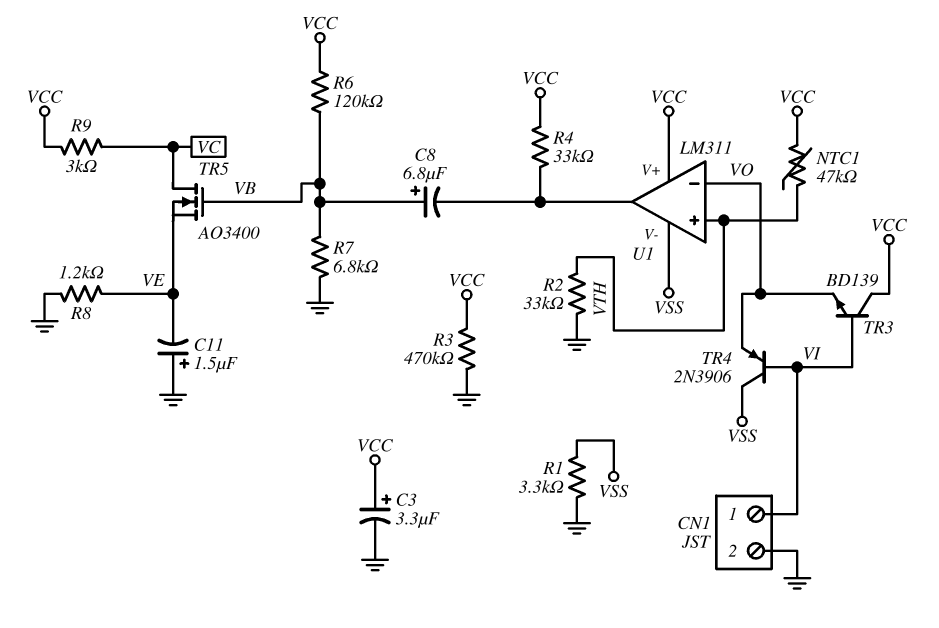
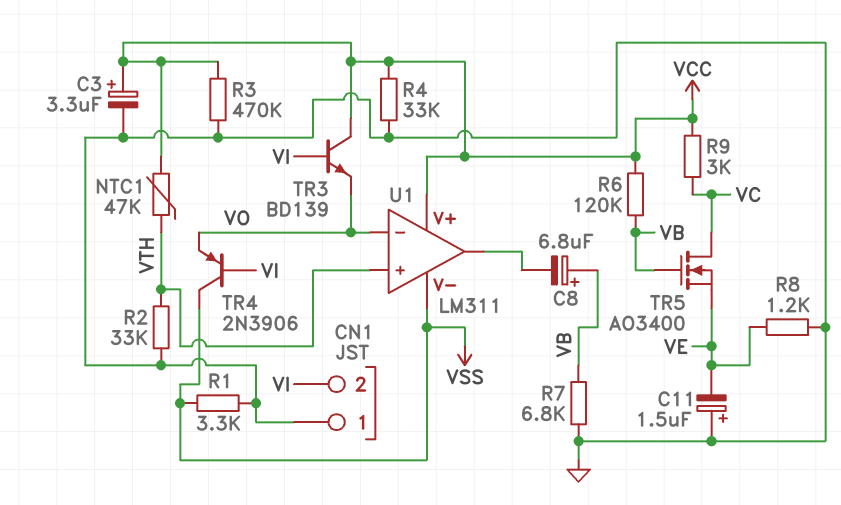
CN1 pin 1: VI -> GND
CN1 pin 2: GND -> VI
R4: 33k (U1/out, VCC) -> 33k (GND, VCC)

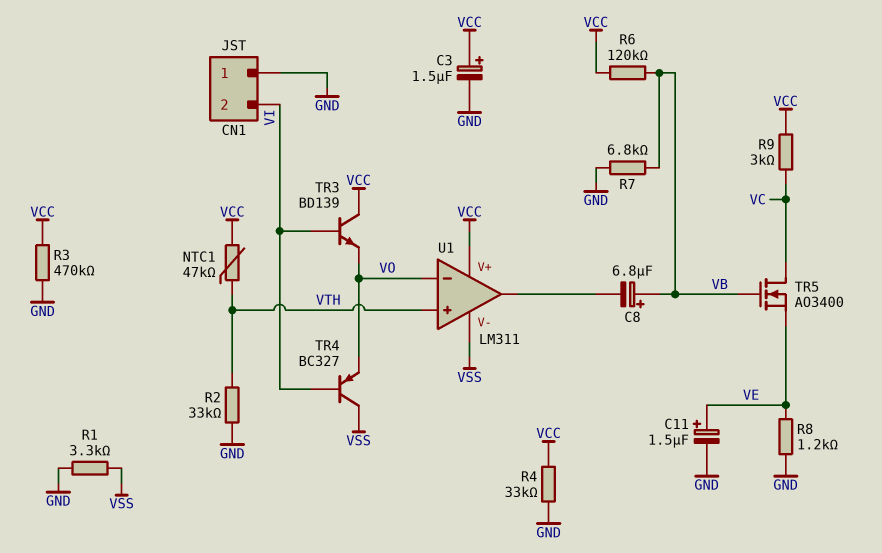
C3: 3.3uF (plus VCC, minus GND) -> 1.5uF (plus VCC, minus GND)
C11: 1.5uF (plus GND, minus VE) -> 1.5uF (plus VE, minus GND)
TR4: PNP 2N3906 (B VI, C VSS, E VO) -> PNP BC327 (B VI, C VSS, E VO)

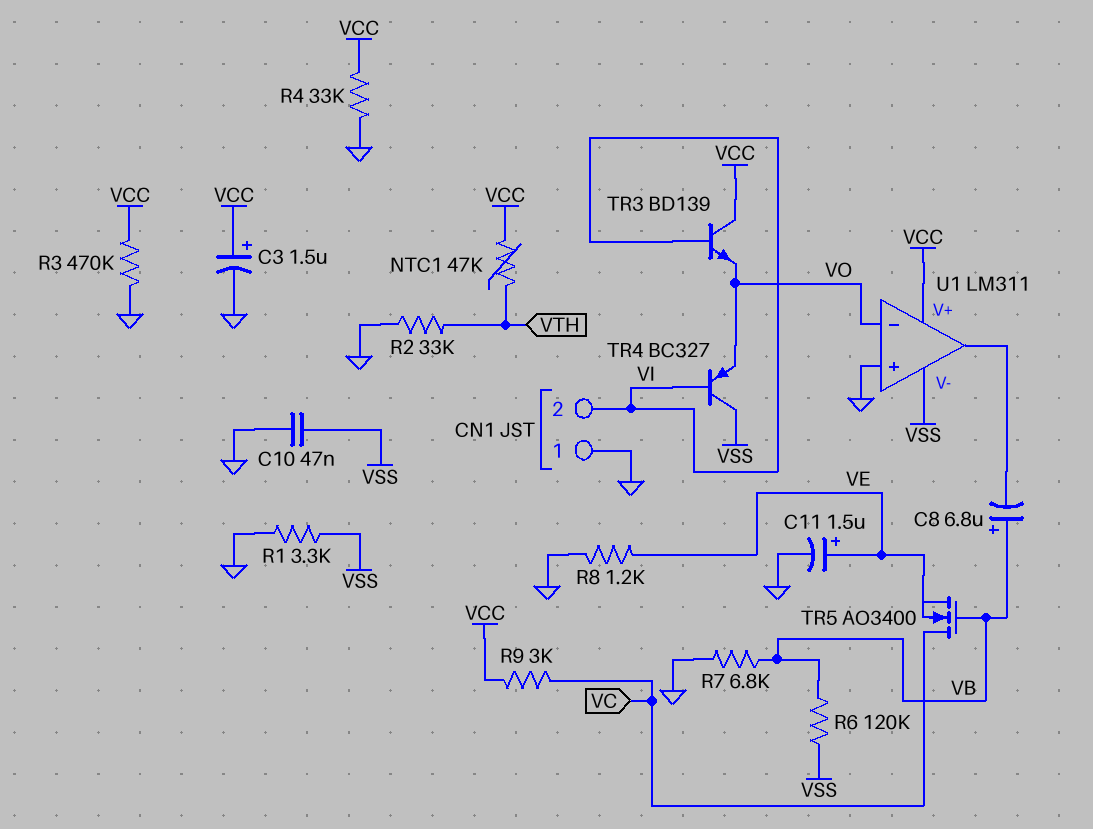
C10: none -> 47nF (GND, VSS)
R6: 120k (VB, VCC) -> 120k (VB, VSS)
U1 pin in+: VTH -> GND

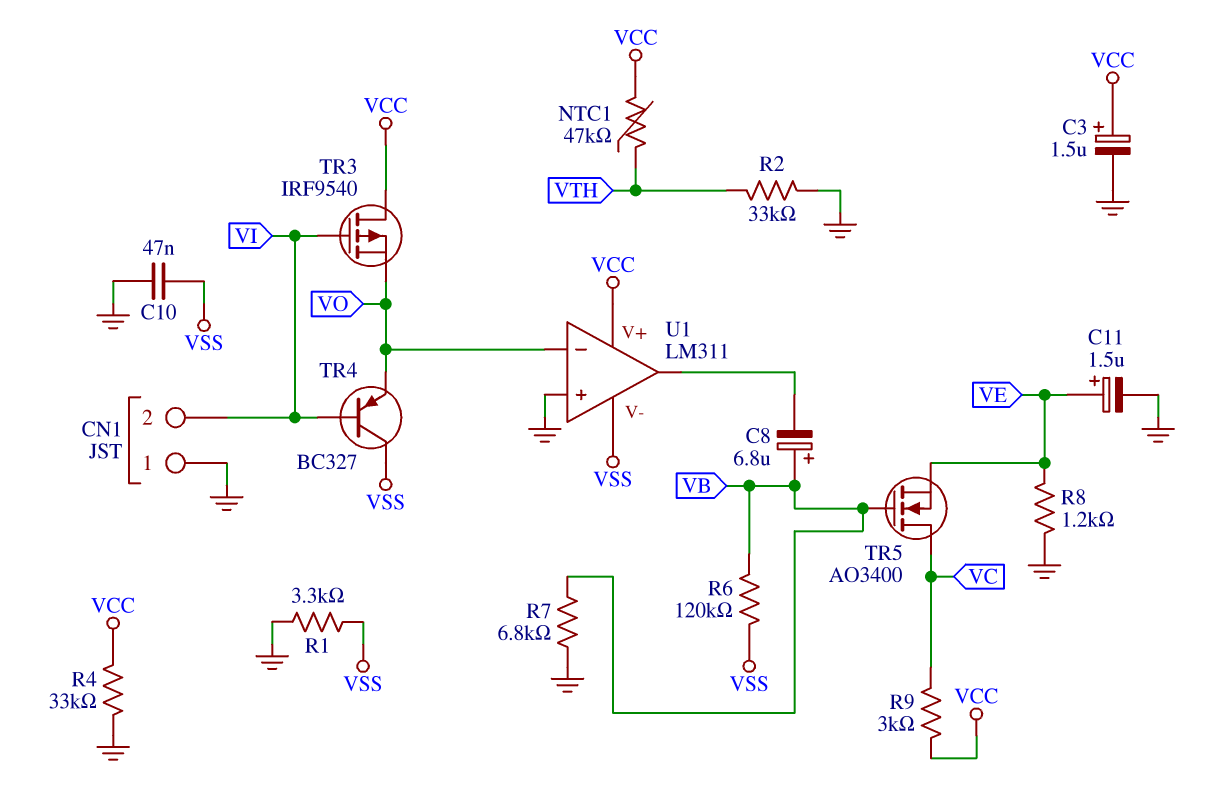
R3: 470k (GND, VCC) -> none
TR3: NPN BD139 (B VI, C VCC, E VO) -> PMOS IRF9540 (G VI, D VCC, S VO)

